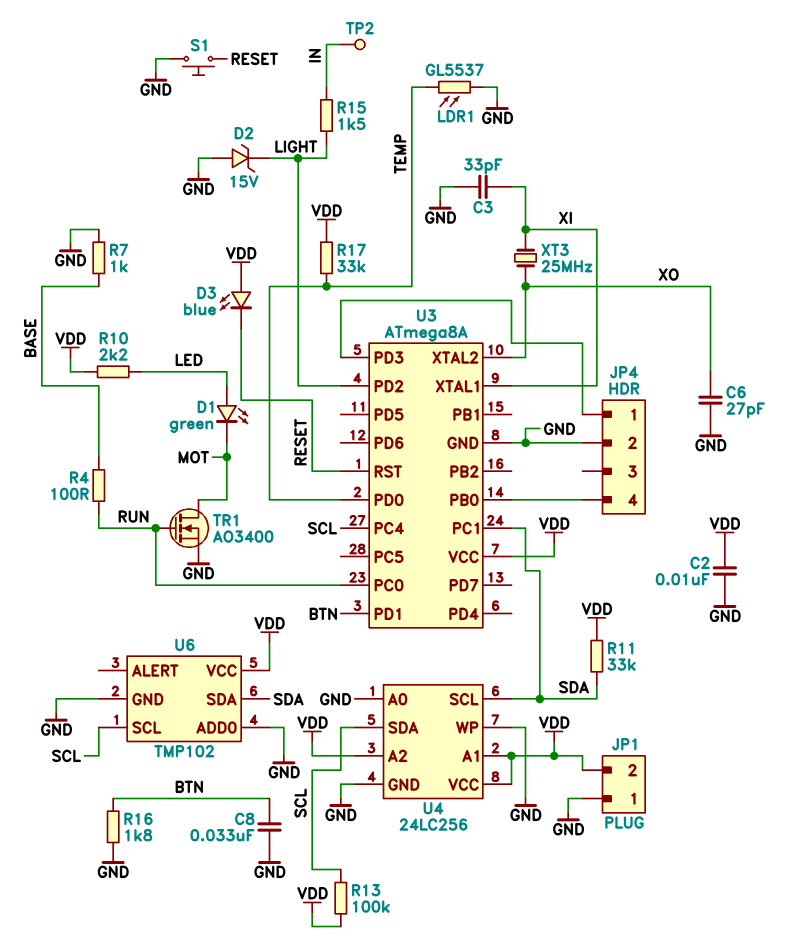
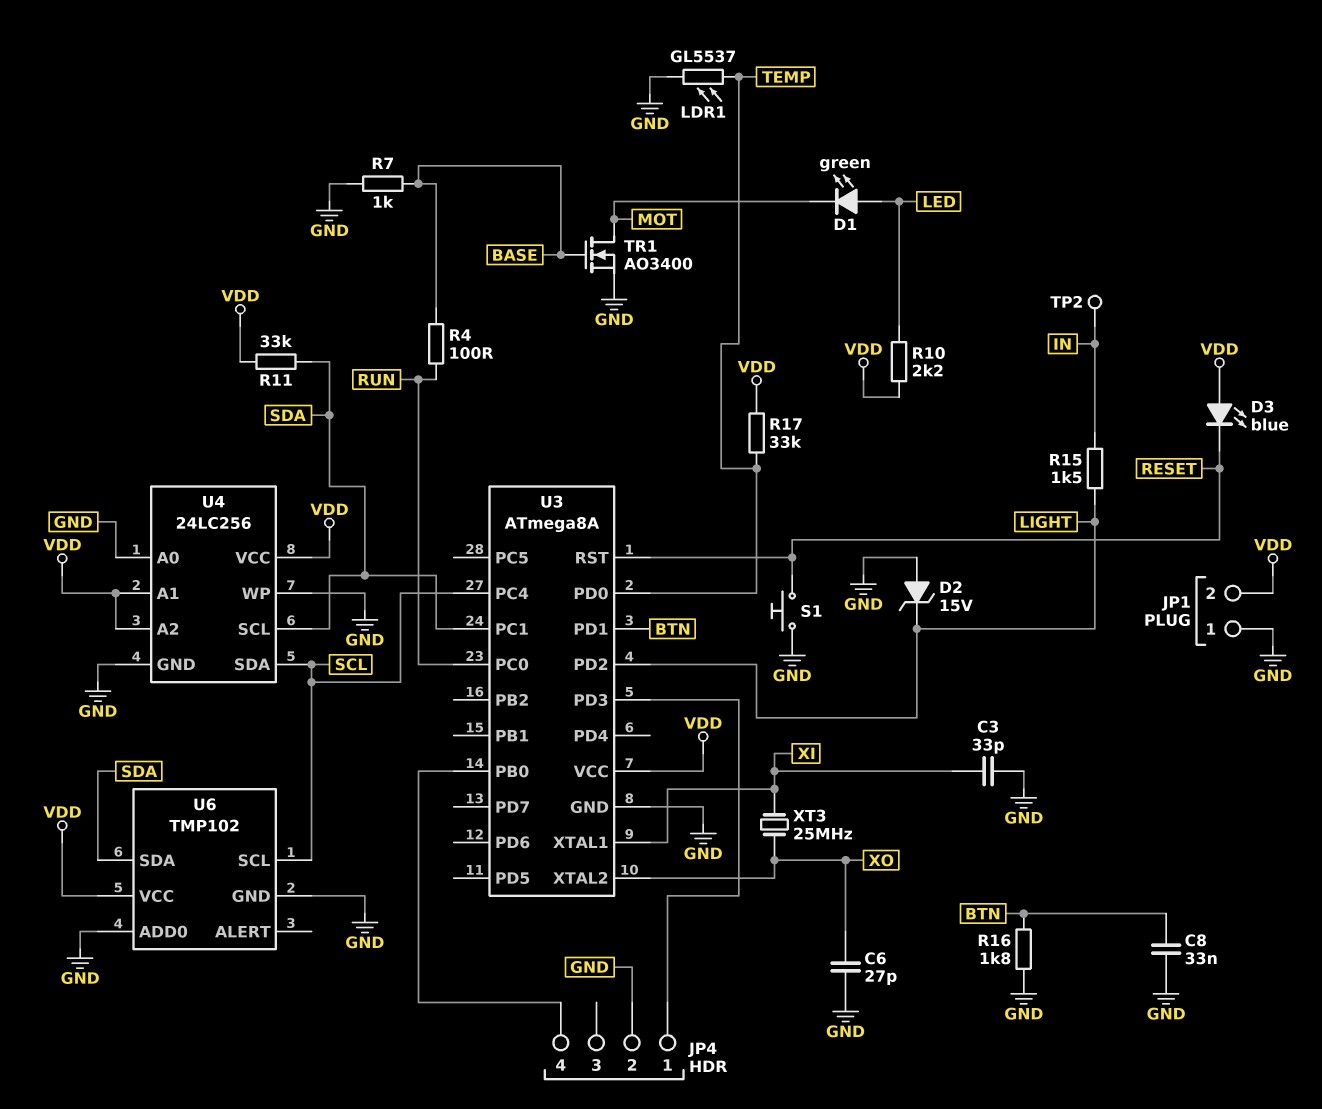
C2: 10nF (GND, VDD) -> none
R13: 100k (SCL, VDD) -> none
TR1: NMOS AO3400 (G RUN, D MOT, S GND) -> NMOS AO3400 (G BASE, D MOT, S GND)

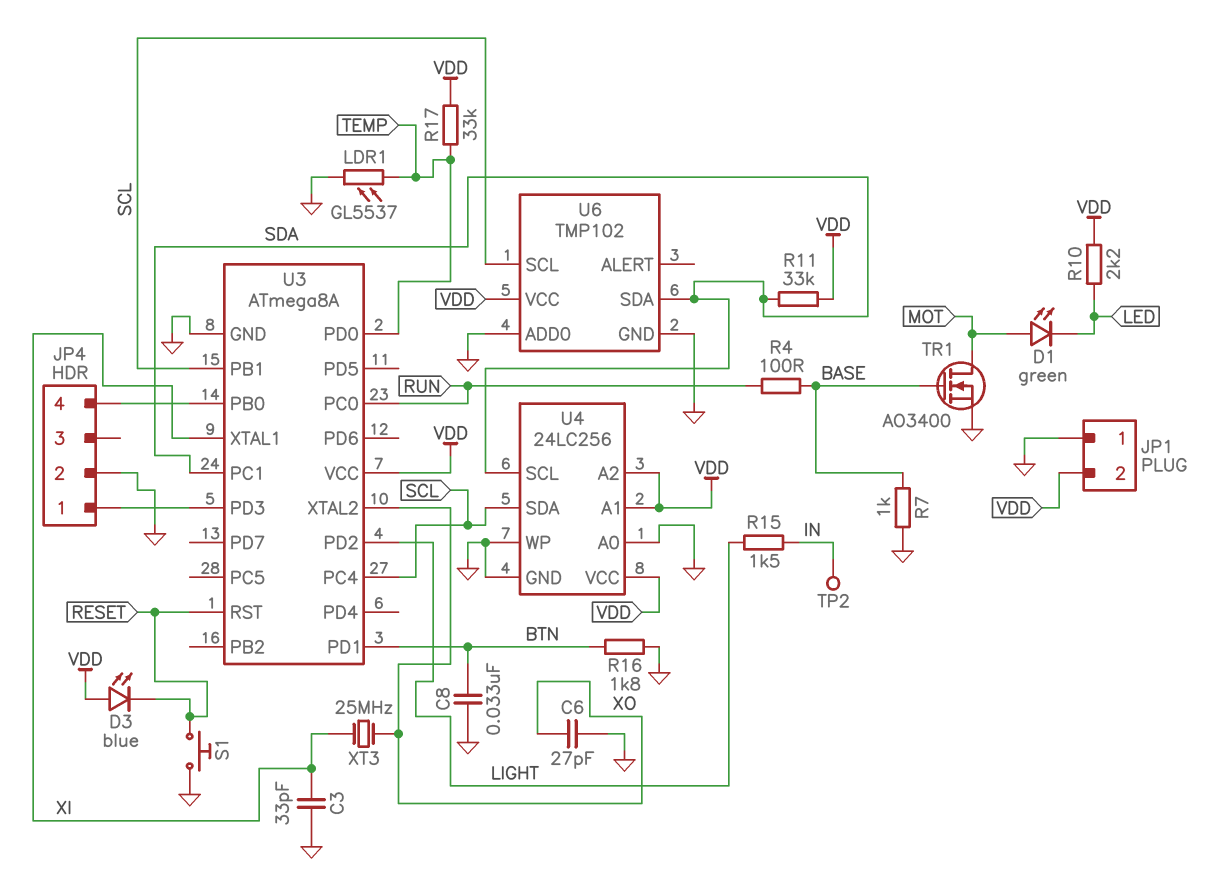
D1: LED green (A LED, K MOT) -> LED green (A MOT, K LED)
D2: zener 15V (A GND, K LIGHT) -> none
U3 pin PB1: none -> SCL

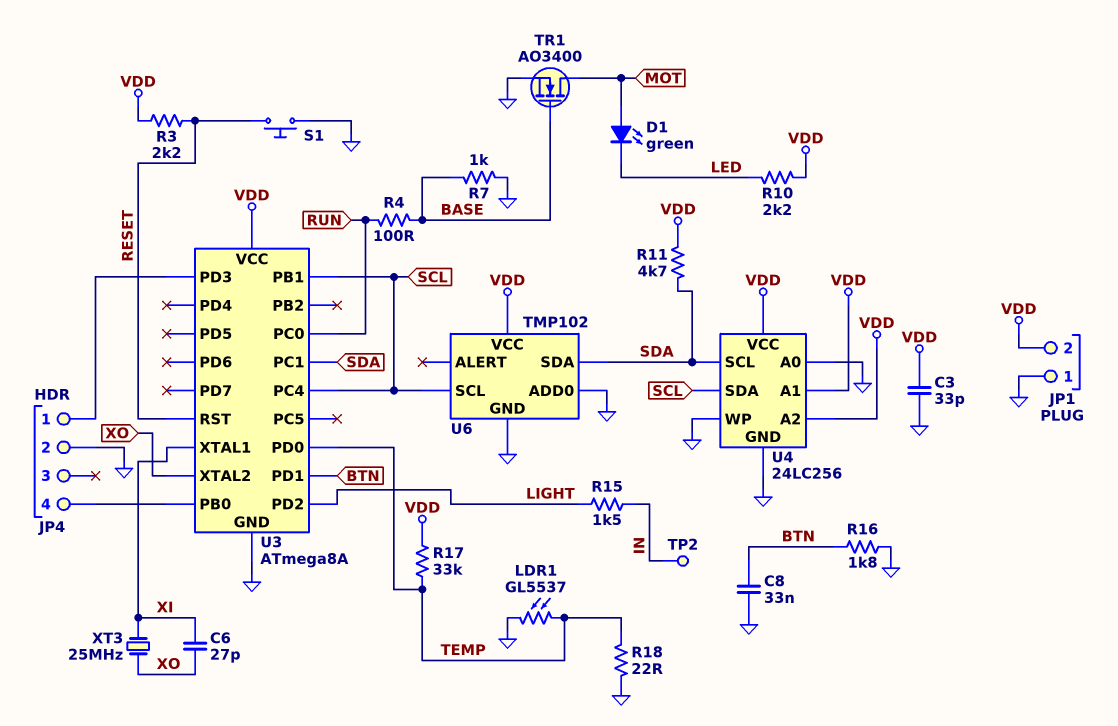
C3: 33pF (GND, XI) -> 33pF (GND, VDD)
C6: 27pF (GND, XO) -> 27pF (XI, XO)
D3: LED blue (A VDD, K RESET) -> none
R3: none -> 2.2k (RESET, VDD)
R11: 33k (SDA, VDD) -> 4.7k (SDA, VDD)
R18: none -> 22 (GND, TEMP)

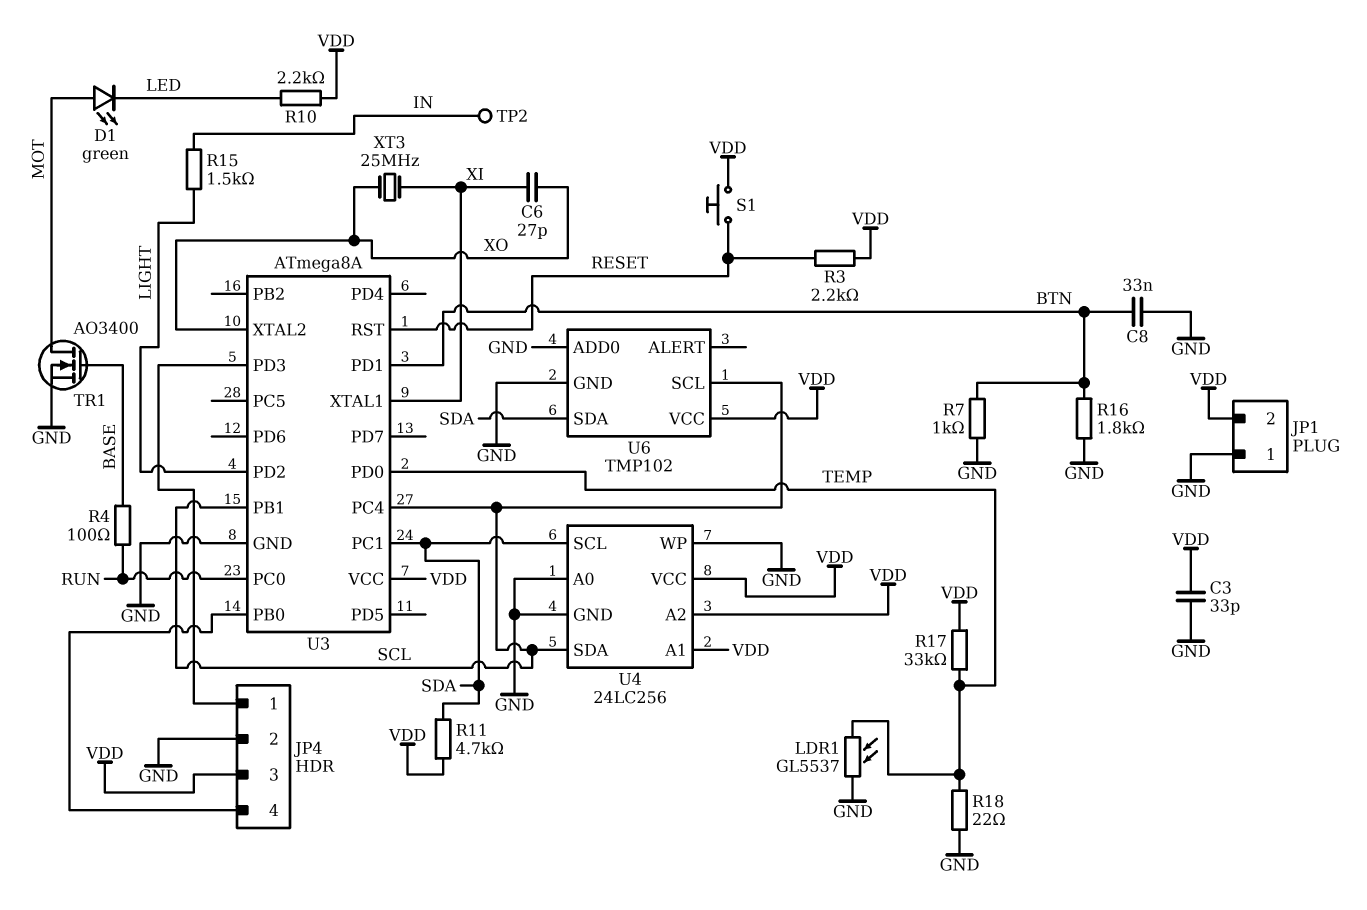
JP4 pin 3: none -> VDD
R7: 1k (BASE, GND) -> 1k (BTN, GND)
S1: button (GND, RESET) -> button (RESET, VDD)

